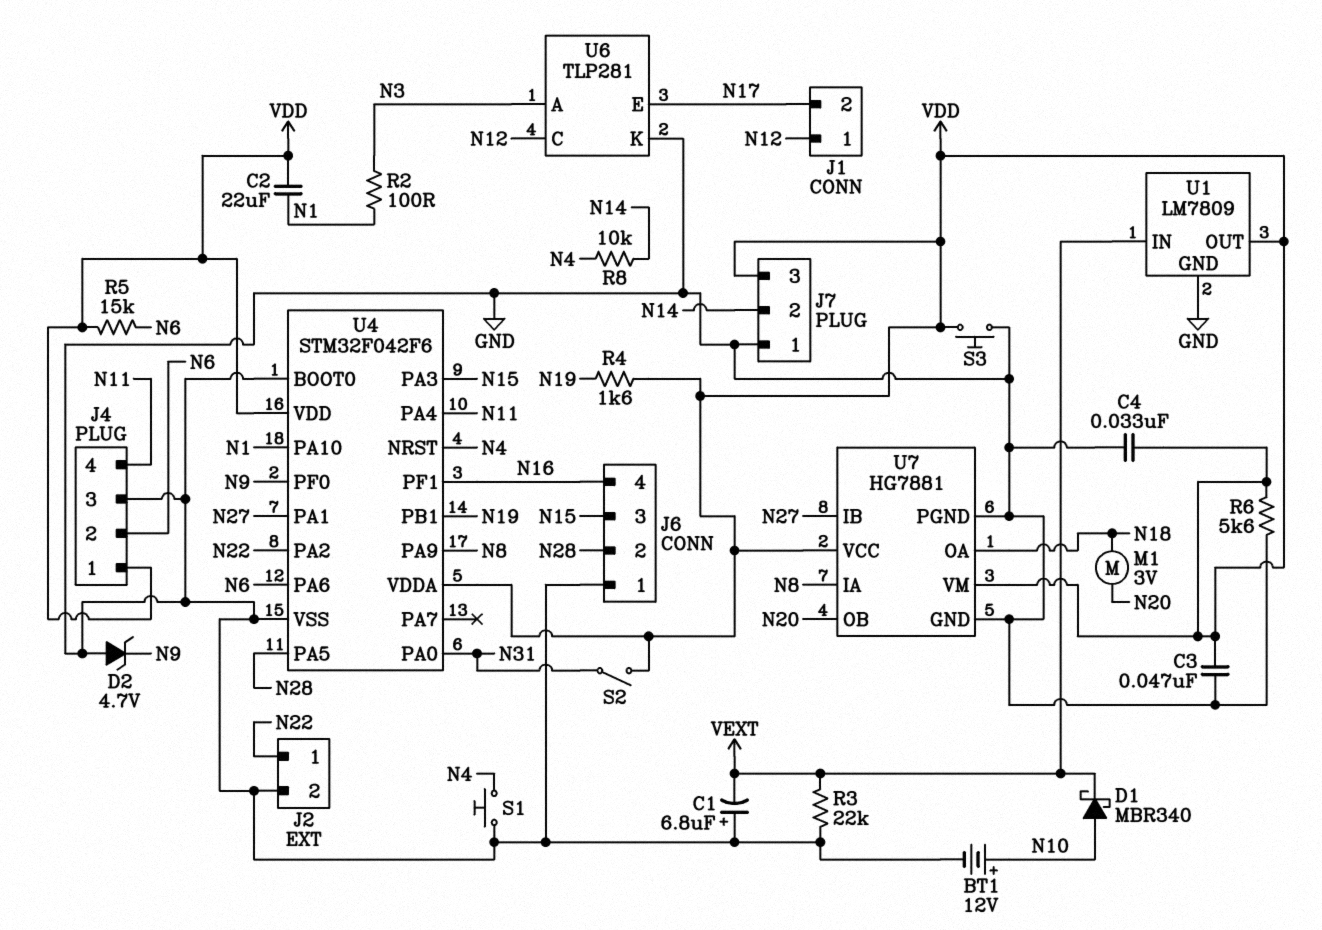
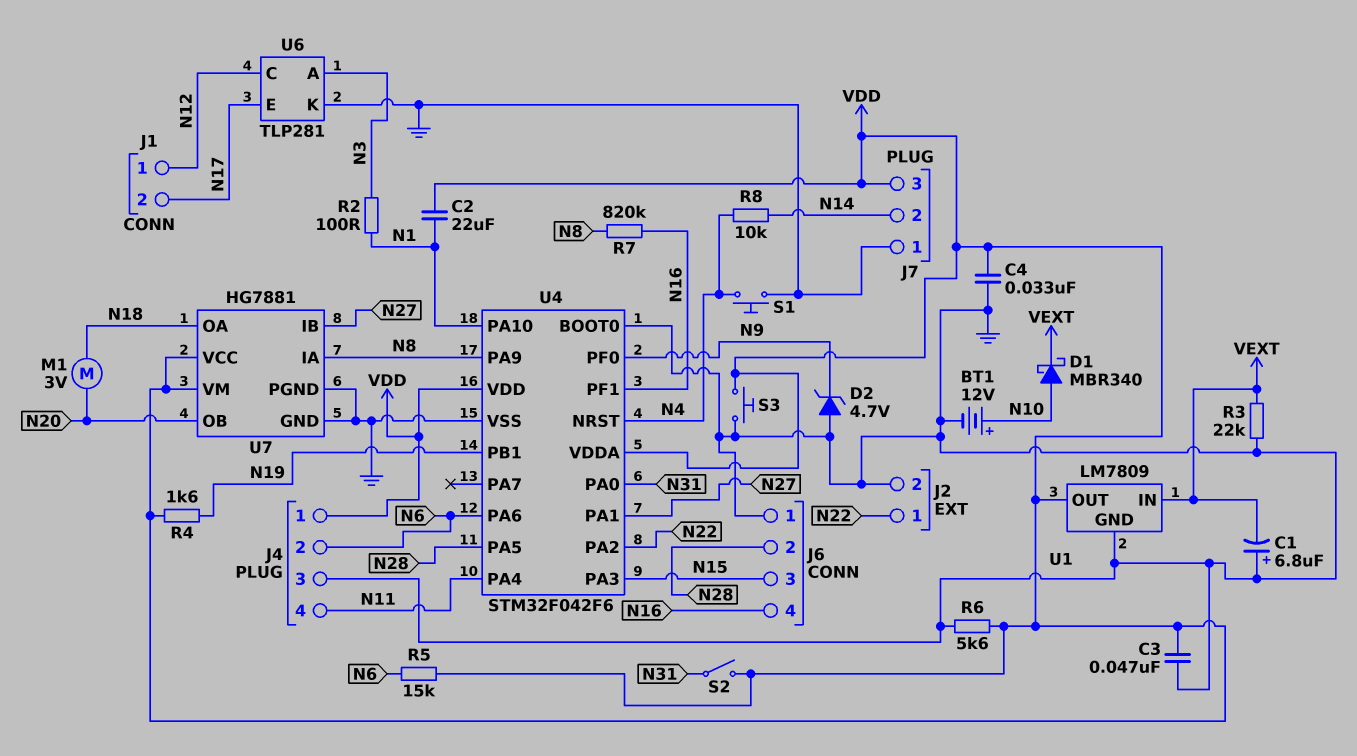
R7: none -> 820k (N8, N16)

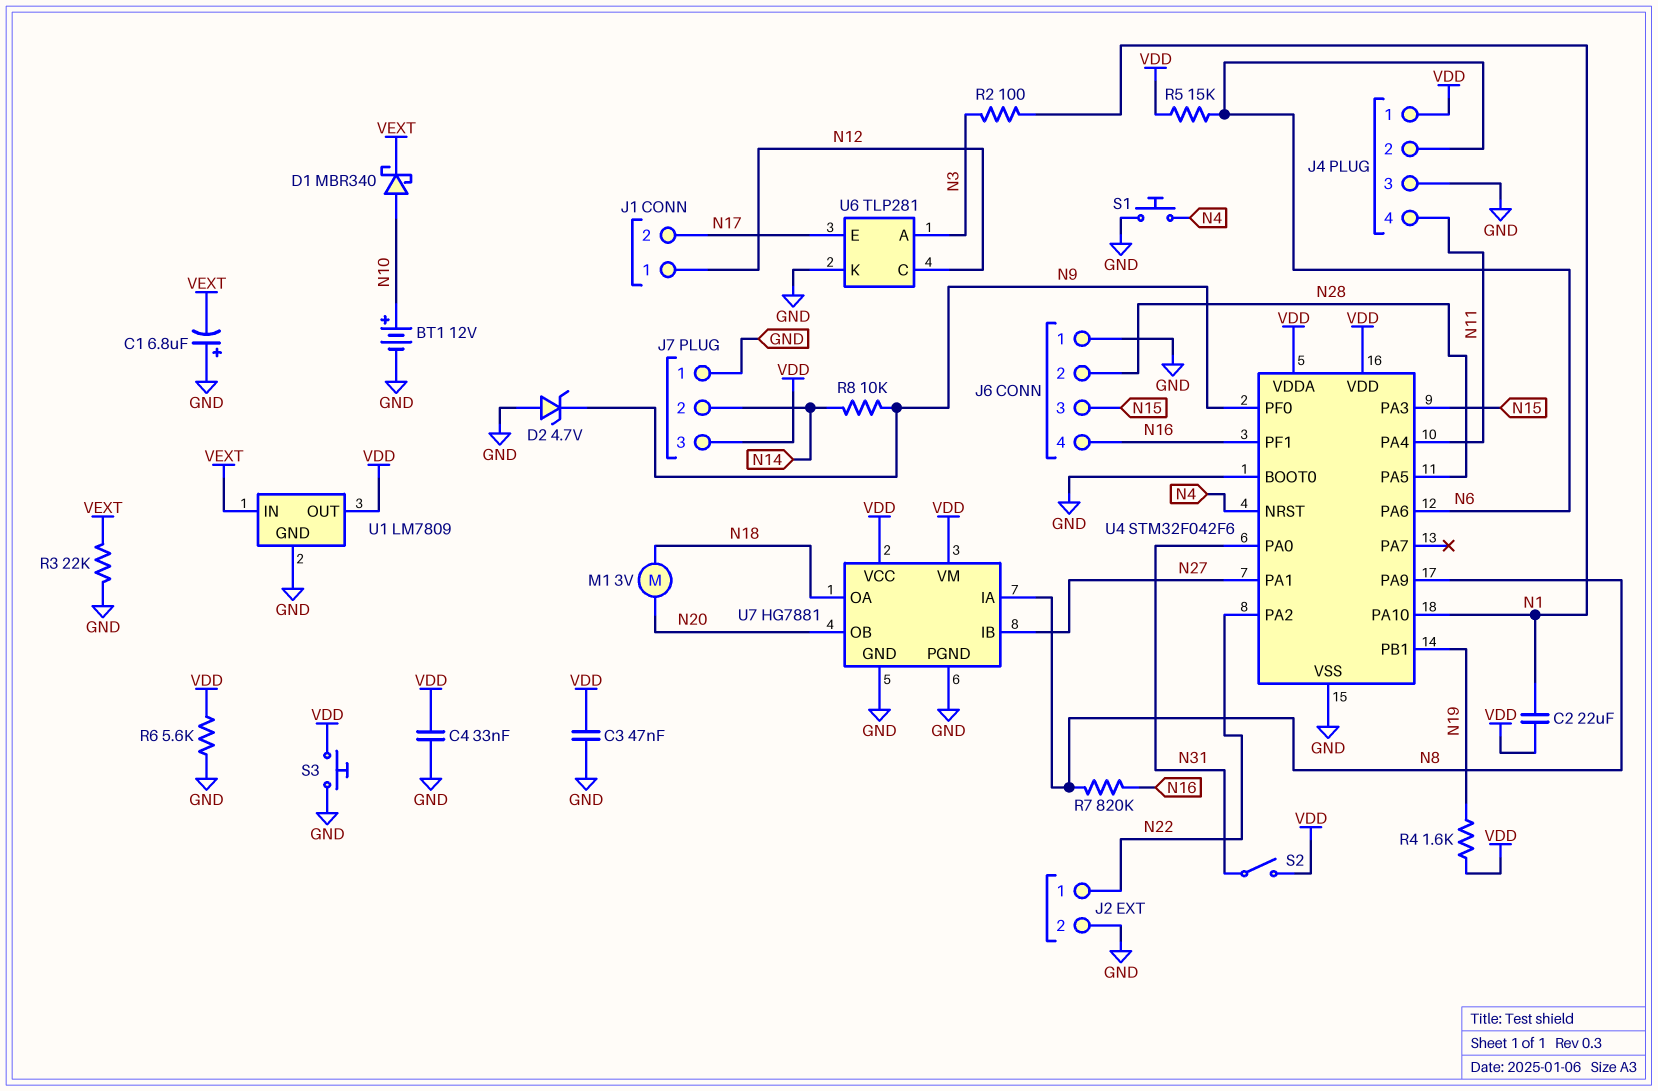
R8: 10k (N4, N14) -> 10k (N9, N14)

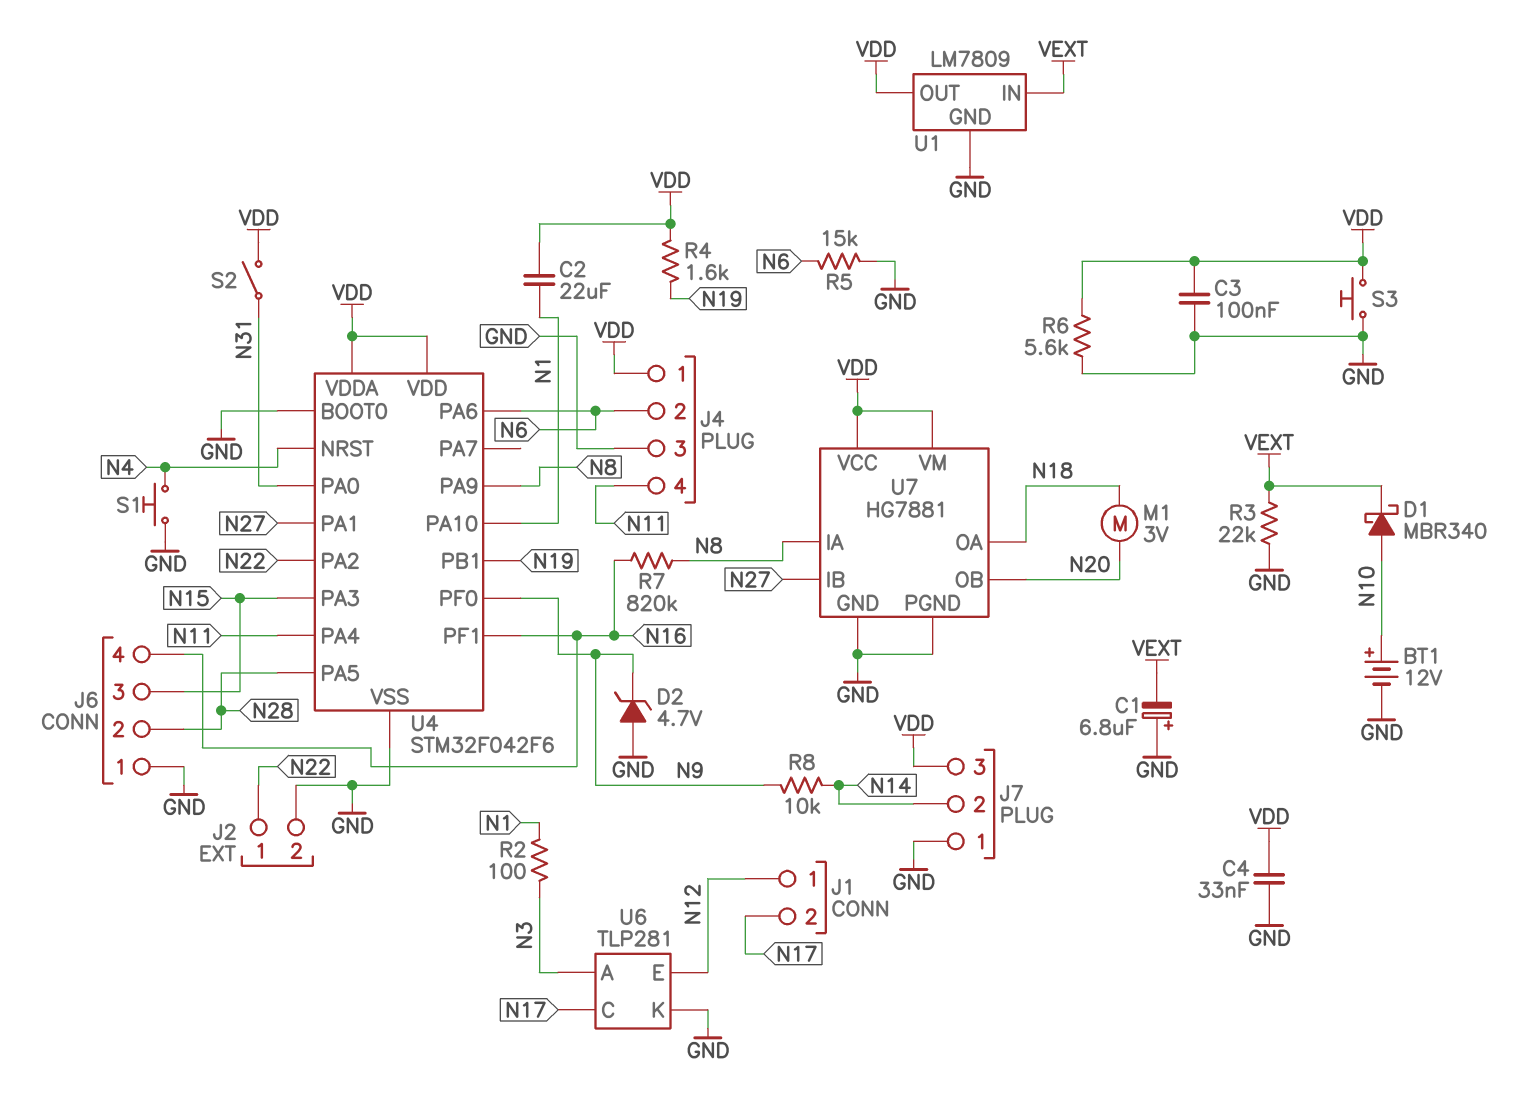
C3: 47nF (GND, VDD) -> 100nF (GND, VDD)
R5: 15k (N6, VDD) -> 15k (GND, N6)
U6 pin C: N12 -> N17
U6 pin E: N17 -> N12

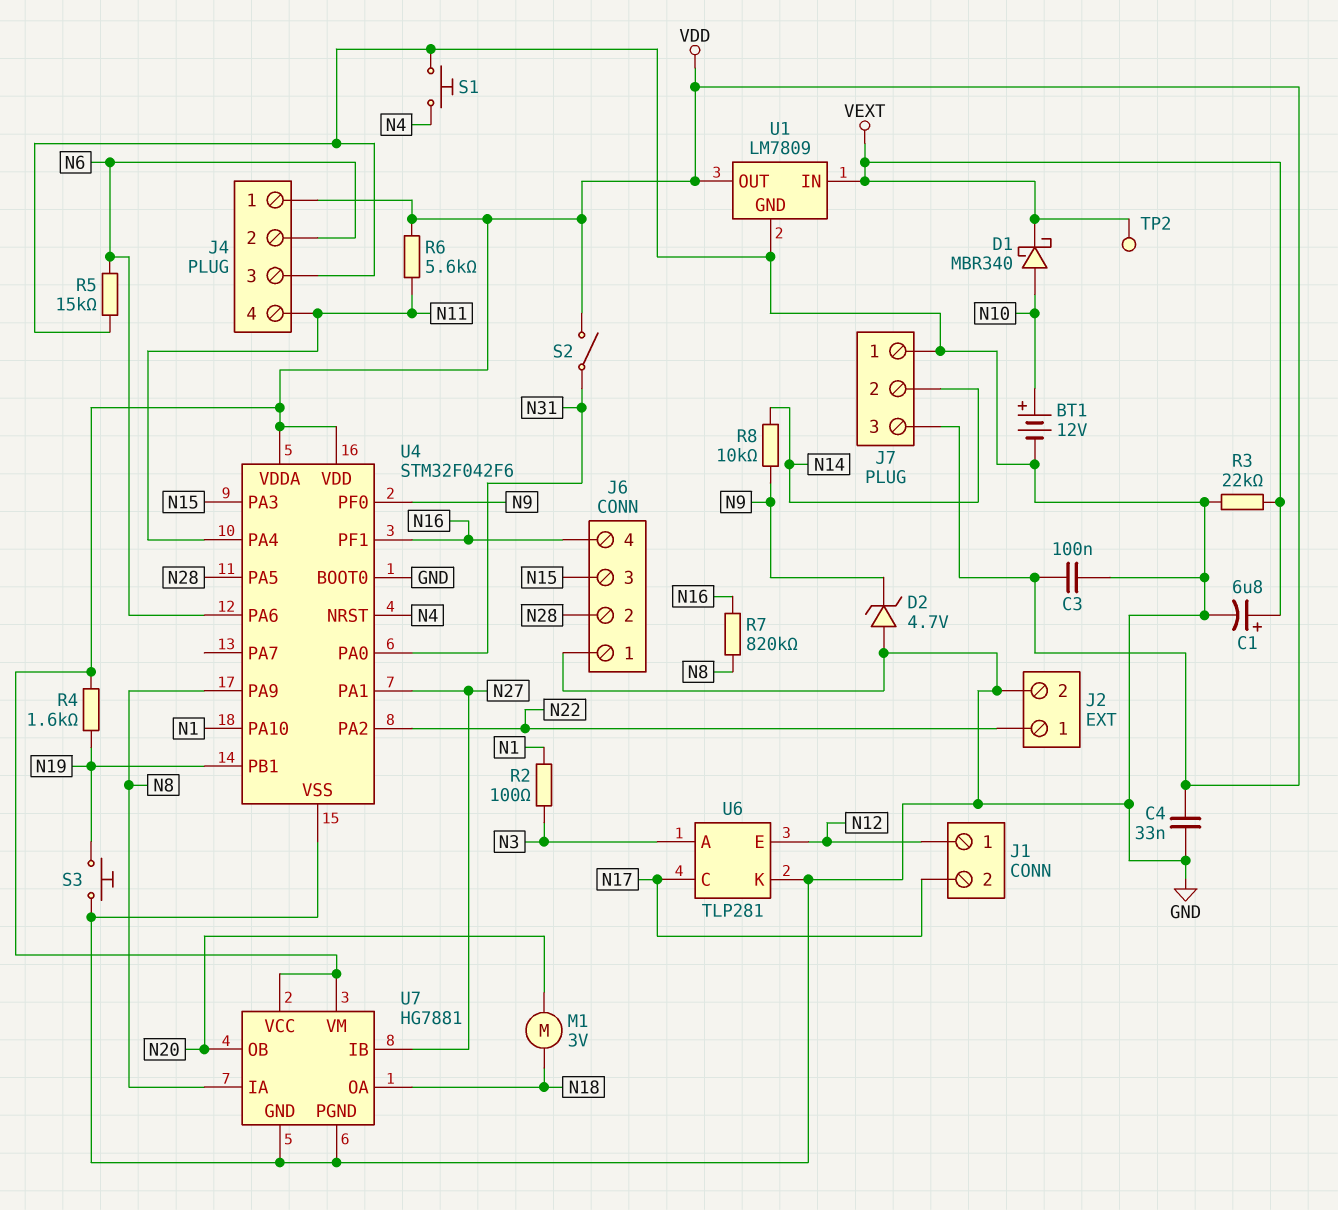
C1: 6.8uF (plus GND, minus VEXT) -> 6.8uF (plus VEXT, minus GND)
C2: 22uF (N1, VDD) -> none
R6: 5.6k (GND, VDD) -> 5.6k (N11, VDD)
S3: button (GND, VDD) -> button (GND, N19)
TP2: none -> test point (VEXT)

